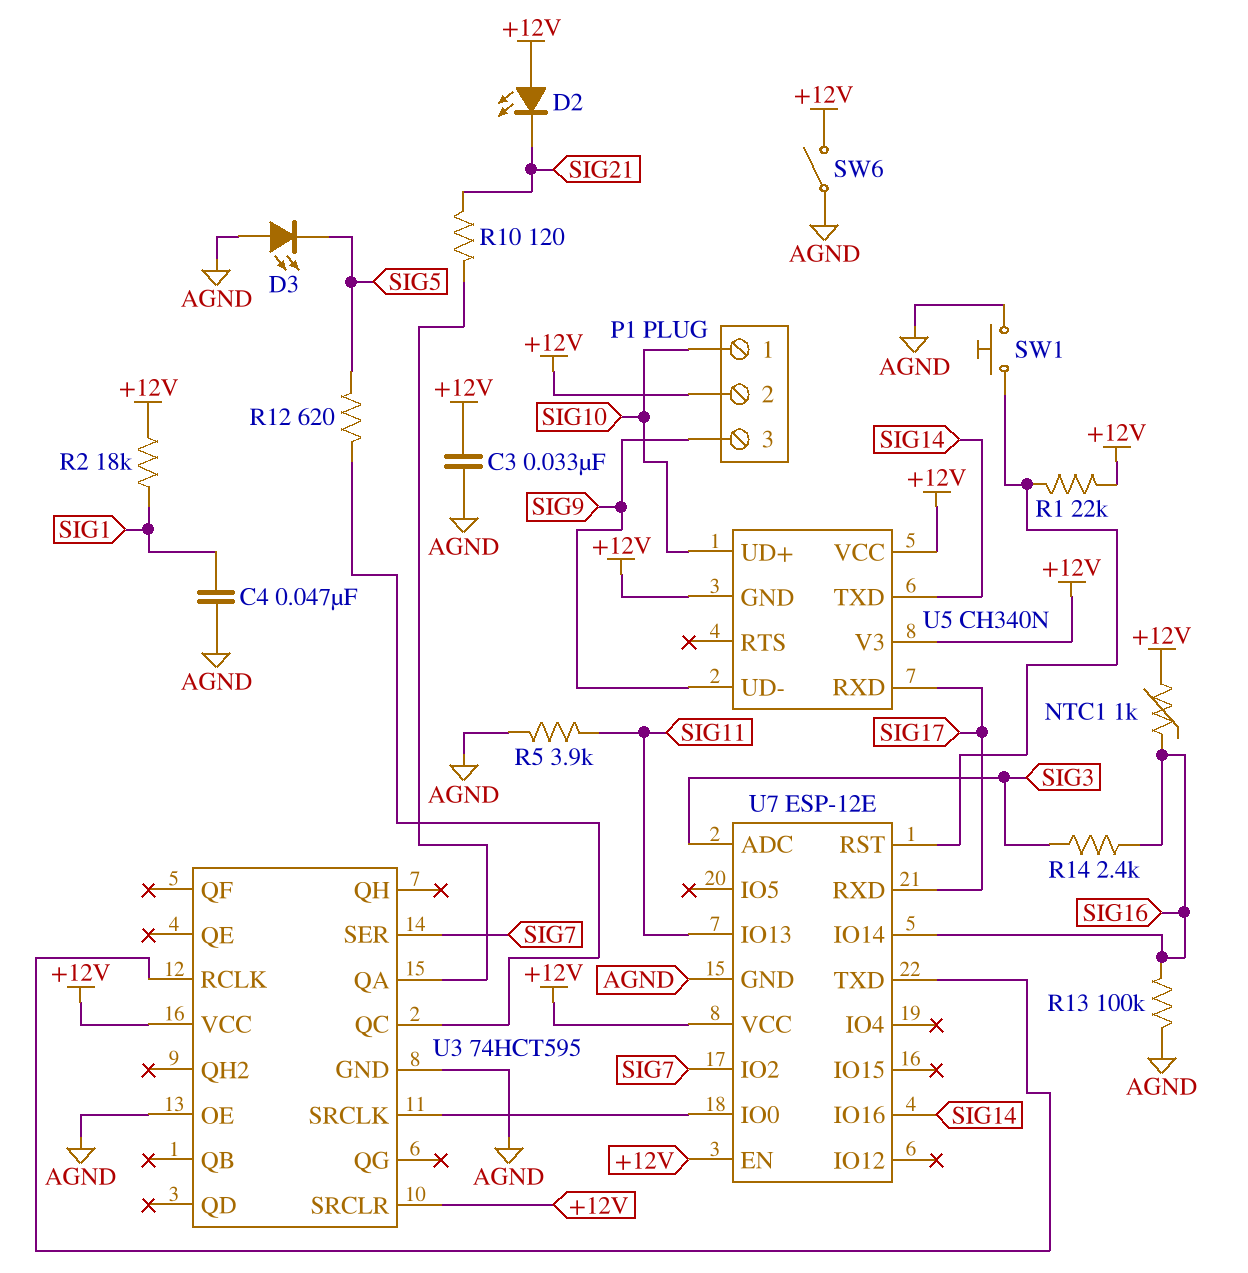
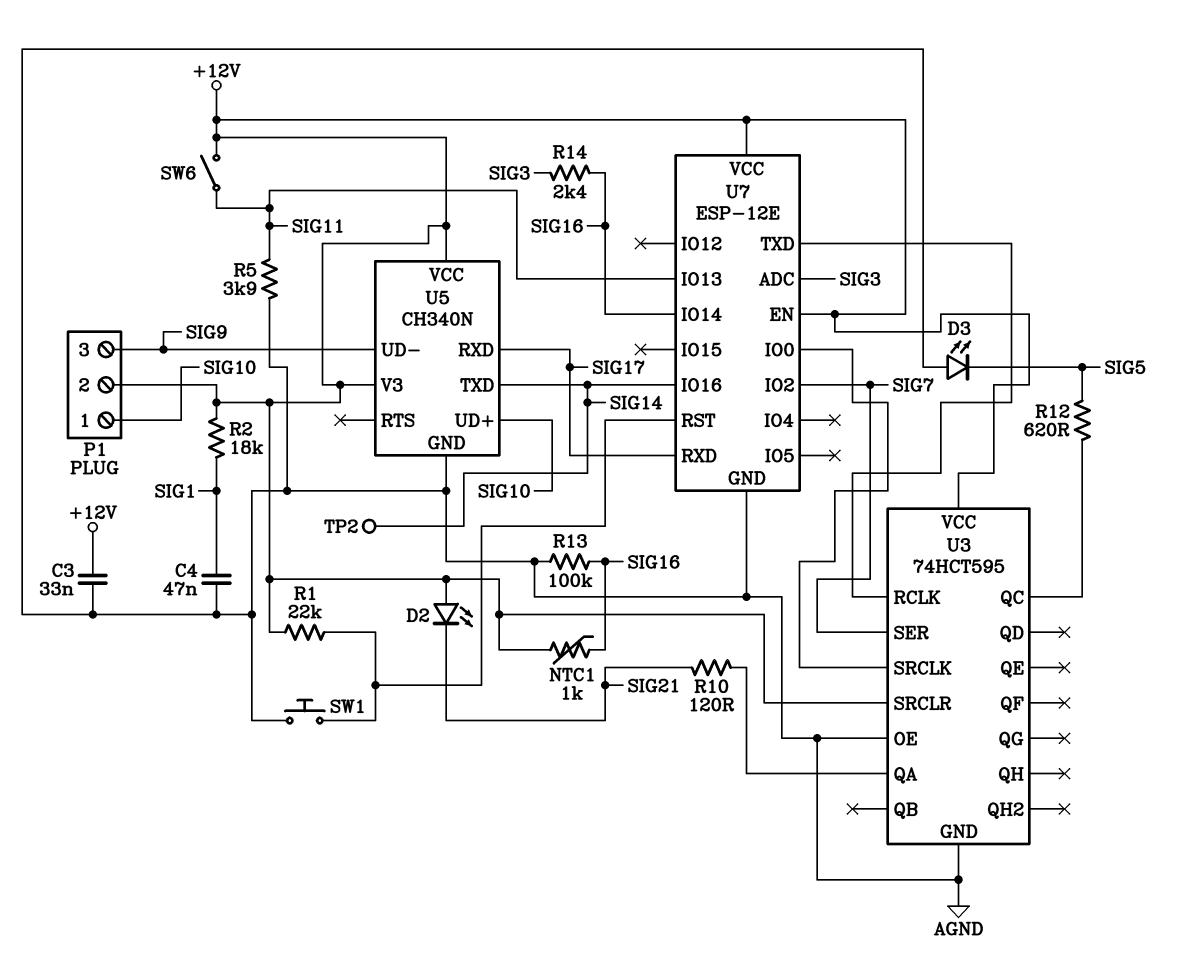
SW6: switch (+12V, AGND) -> switch (+12V, SIG11)
TP2: none -> test point (SIG14)
U5 pin GND: +12V -> AGND

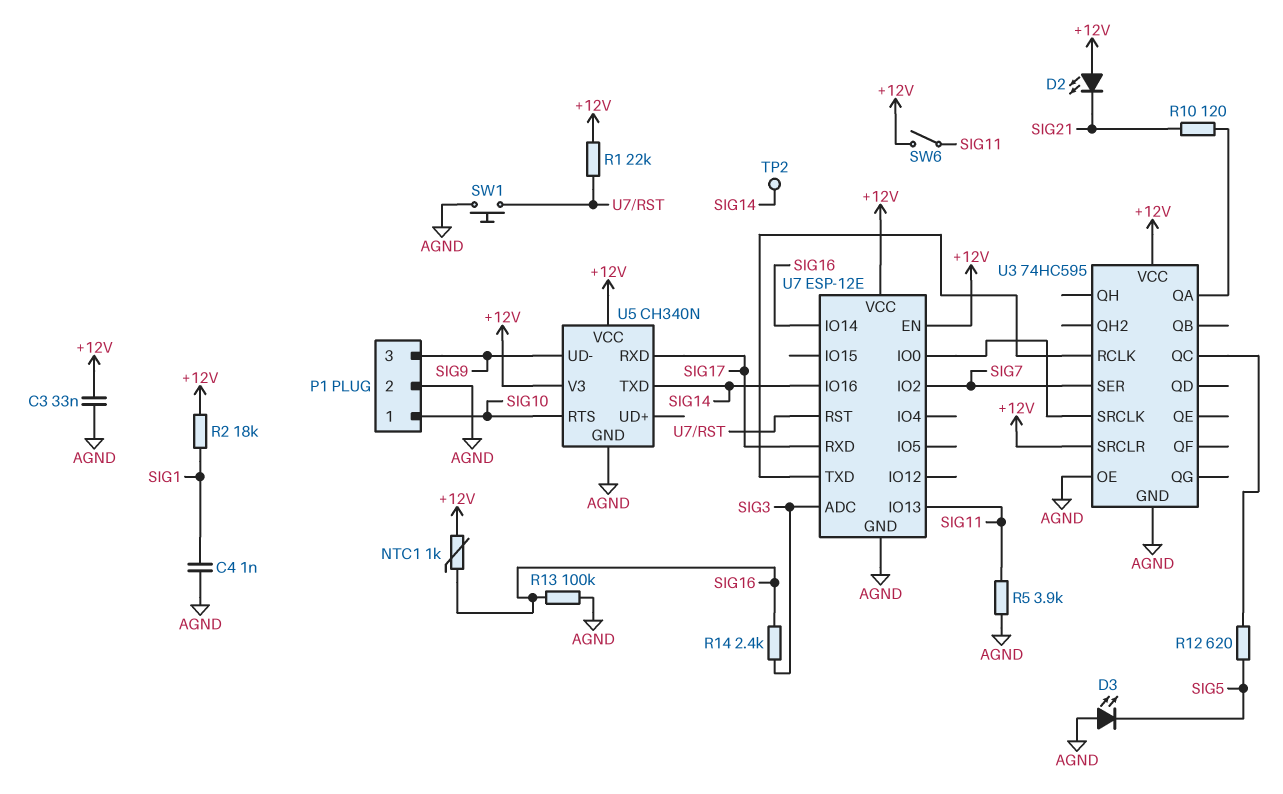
C4: 47nF (AGND, SIG1) -> 1nF (AGND, SIG1)
P1 pin 2: +12V -> AGND
U3: 74HCT595 -> 74HC595
U5 pin RTS: none -> SIG10
U5 pin UD+: SIG10 -> none

